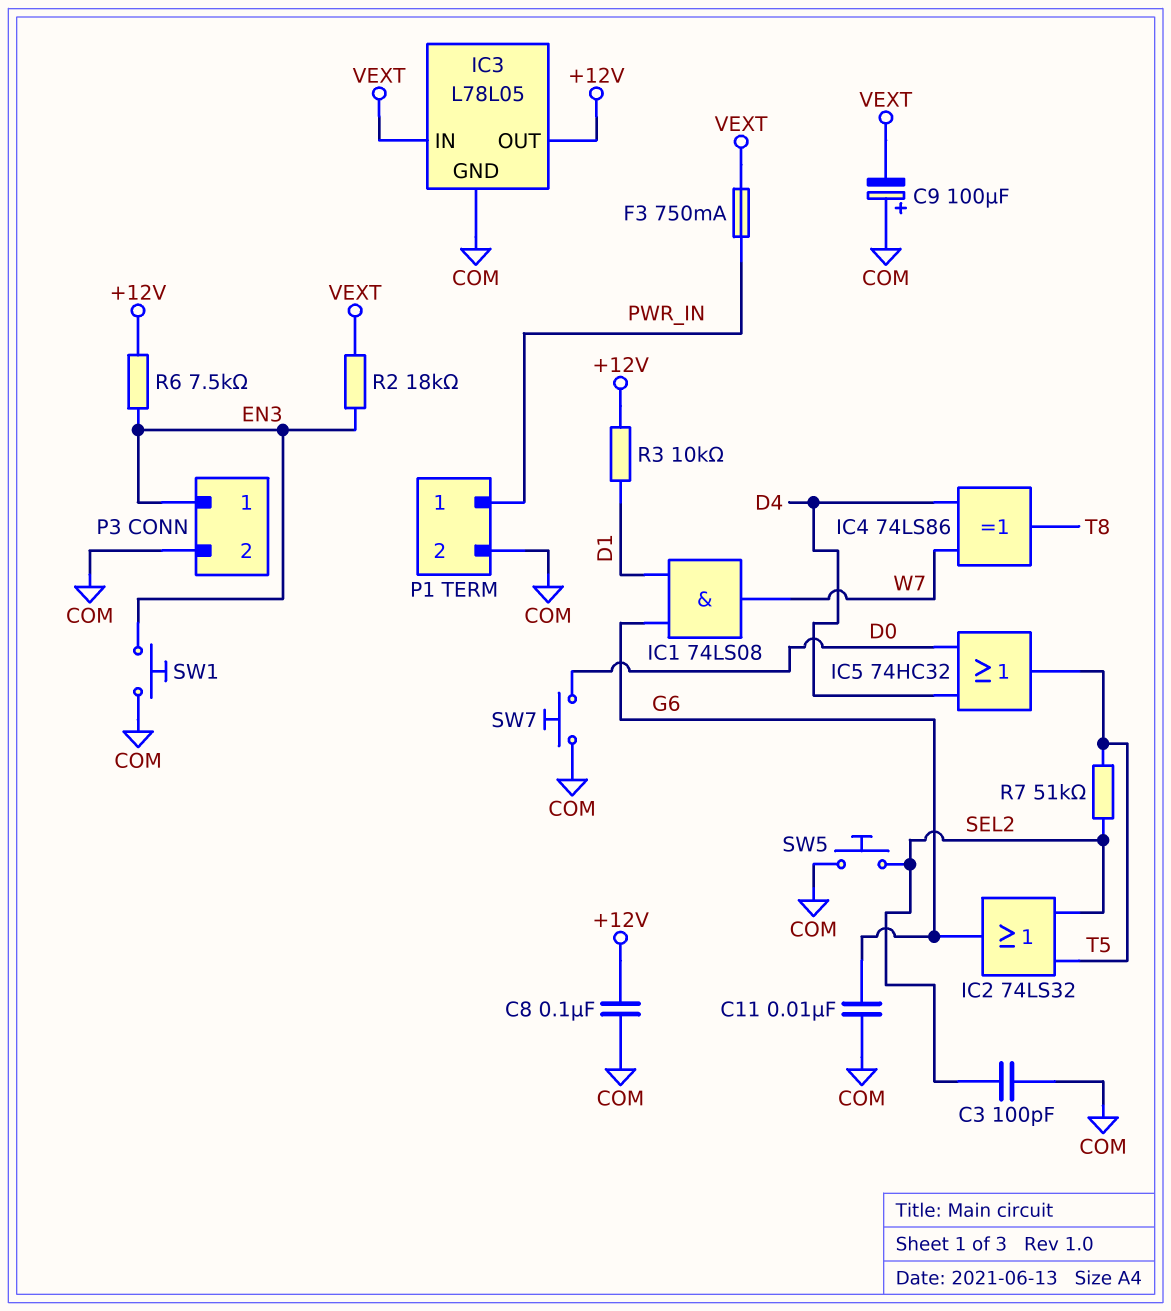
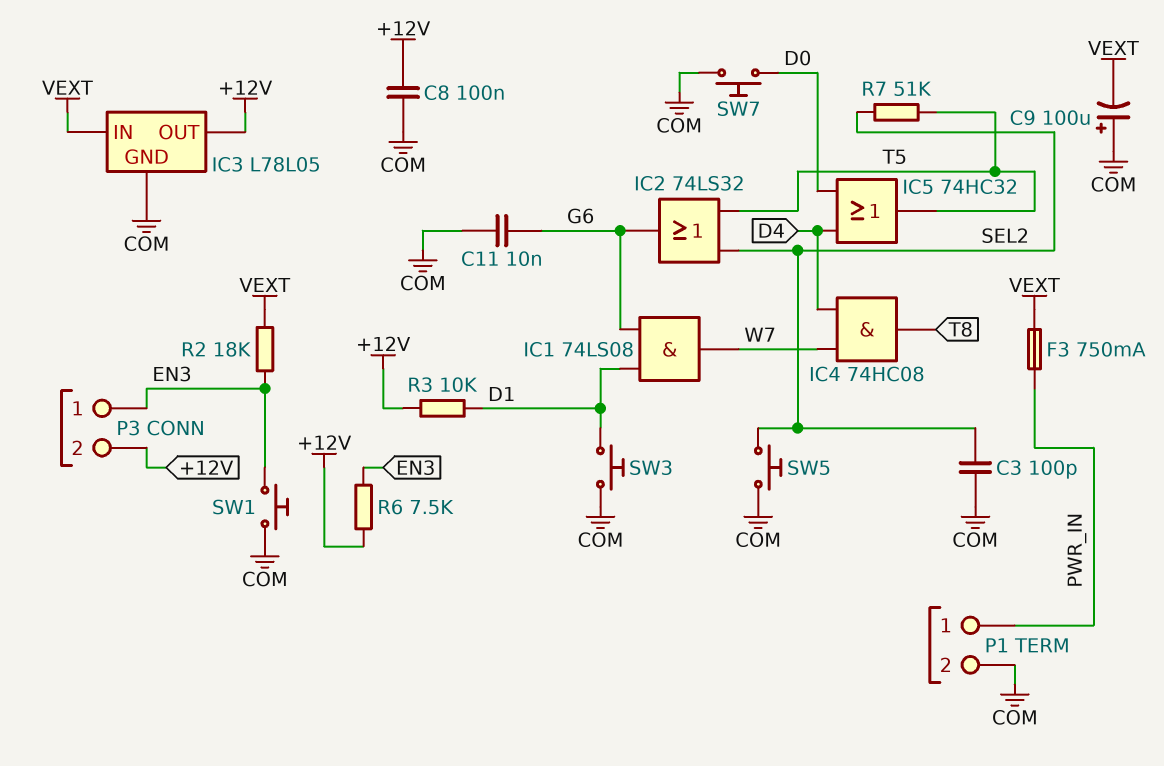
IC4: XOR 74LS86 (in D4, in W7, out T8) -> AND 74HC08 (in D4, in W7, out T8)
P3 pin 2: COM -> +12V
SW3: none -> button (COM, D1)

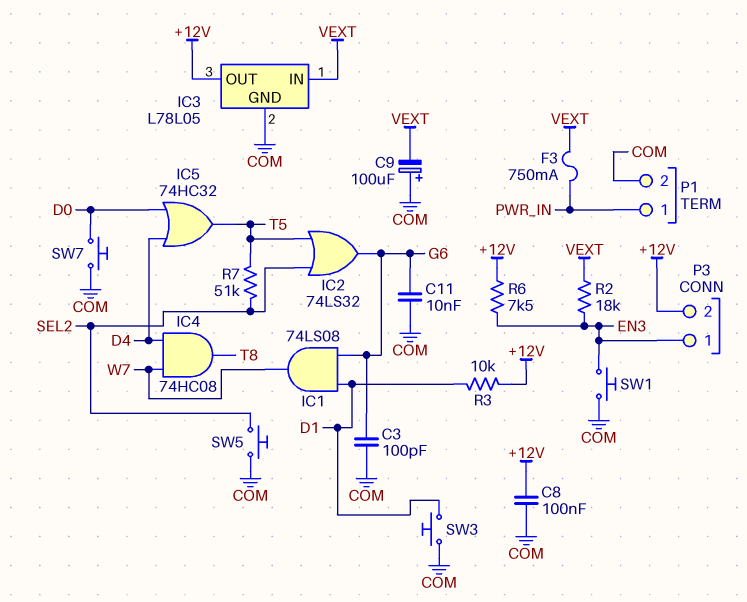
C3: 100pF (COM, SEL2) -> 100pF (COM, G6)

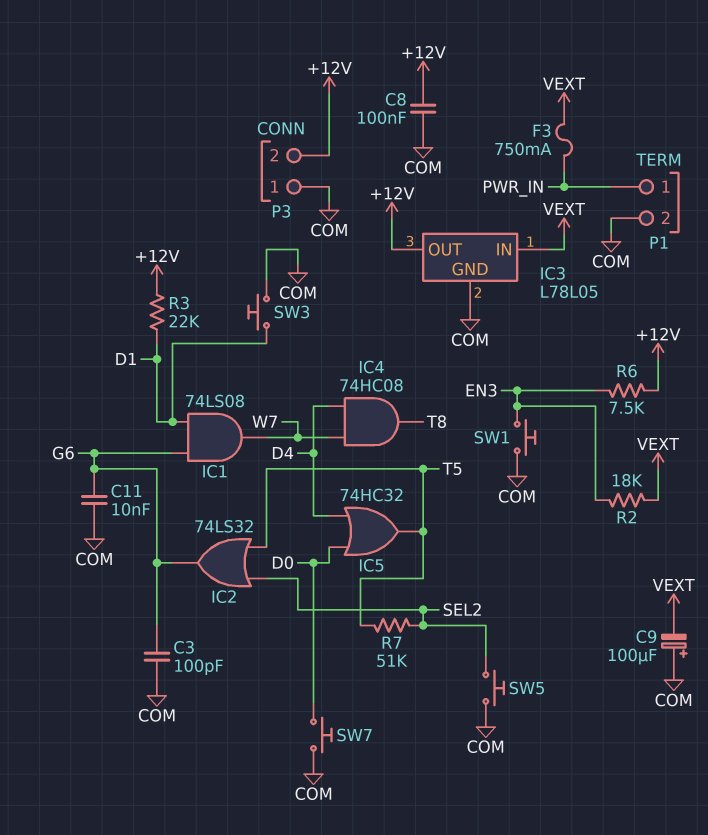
P3 pin 1: EN3 -> COM
R3: 10k (+12V, D1) -> 22k (+12V, D1)

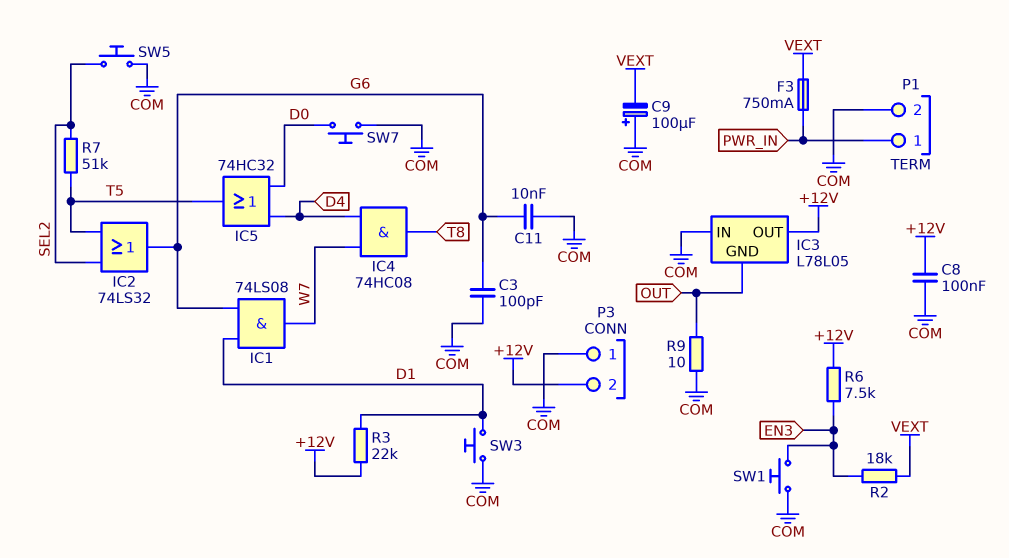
IC3 pin GND: COM -> OUT
IC3 pin IN: VEXT -> COM
R9: none -> 10 (COM, OUT)

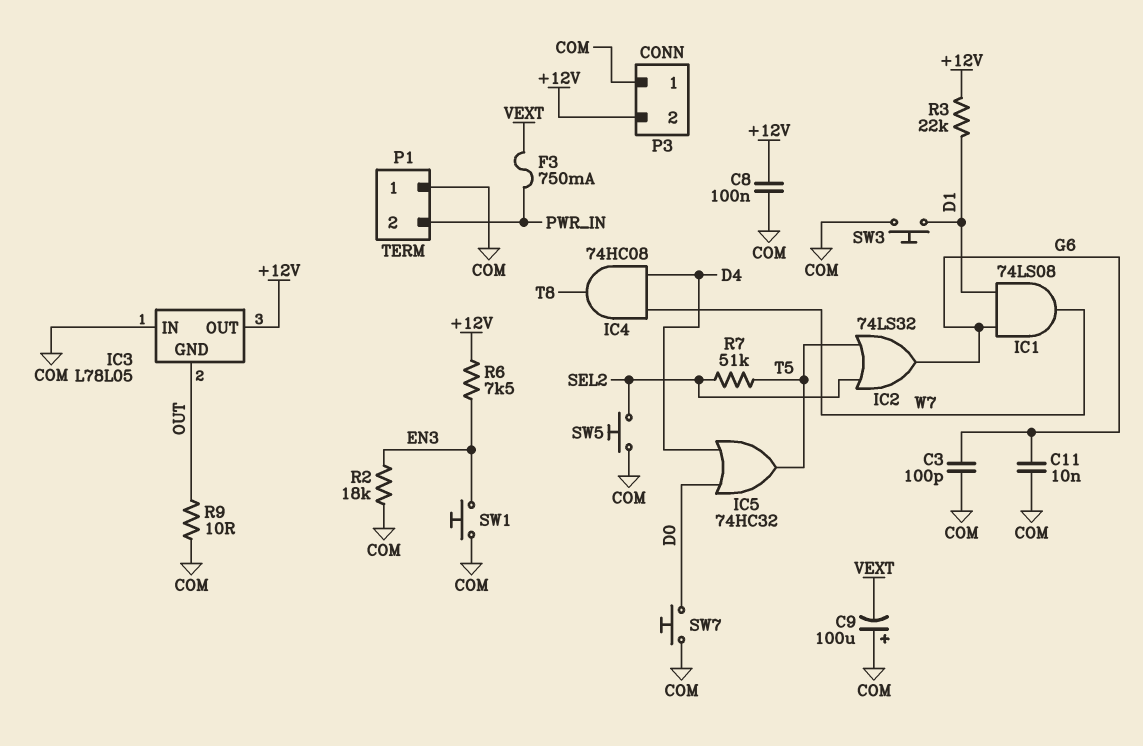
P1 pin 1: PWR_IN -> COM
P1 pin 2: COM -> PWR_IN
R2: 18k (EN3, VEXT) -> 18k (COM, EN3)

